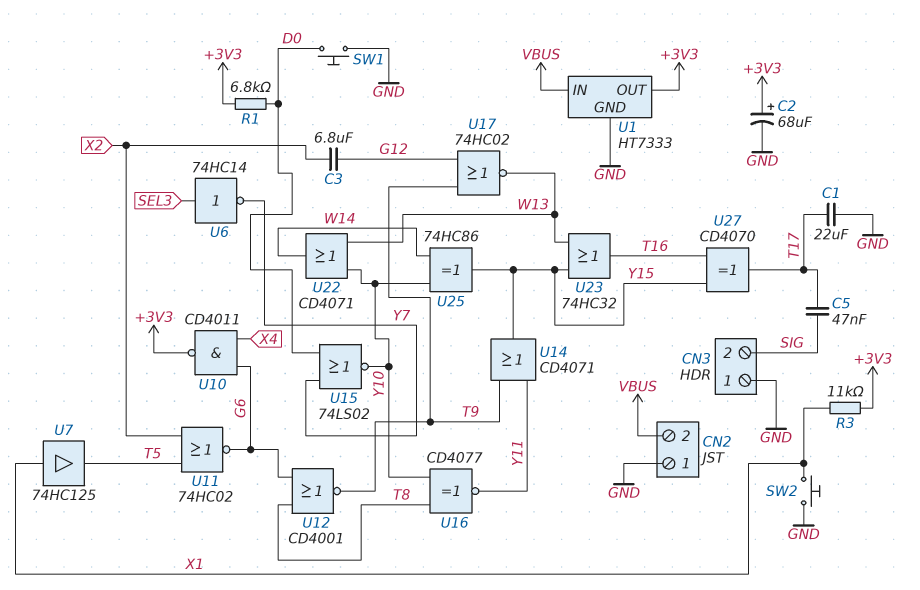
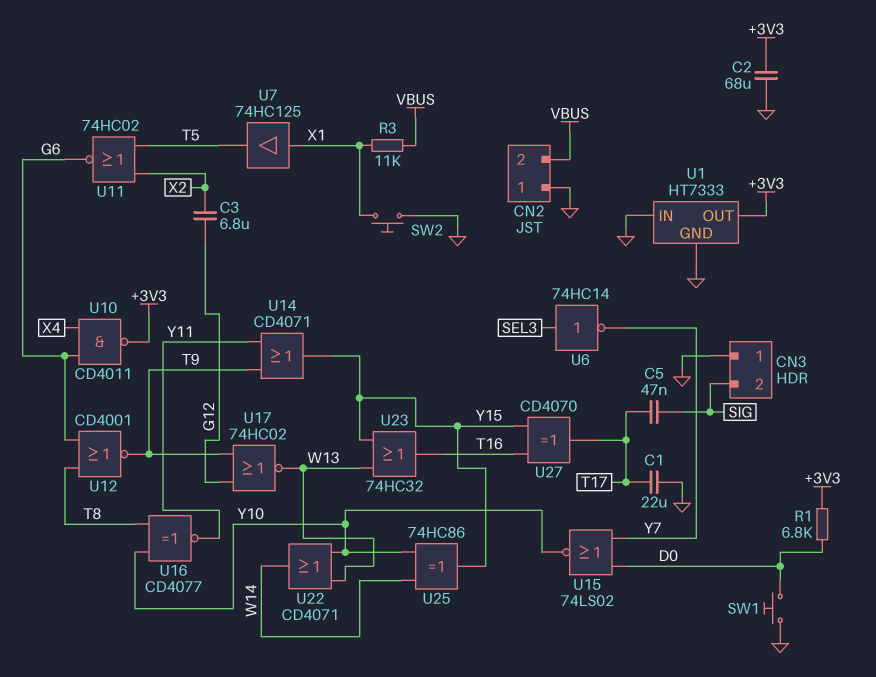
C2: 68uF (plus +3V3, minus GND) -> 68uF (+3V3, GND)
R3: 11k (+3V3, X1) -> 11k (VBUS, X1)
U1 pin IN: VBUS -> GND

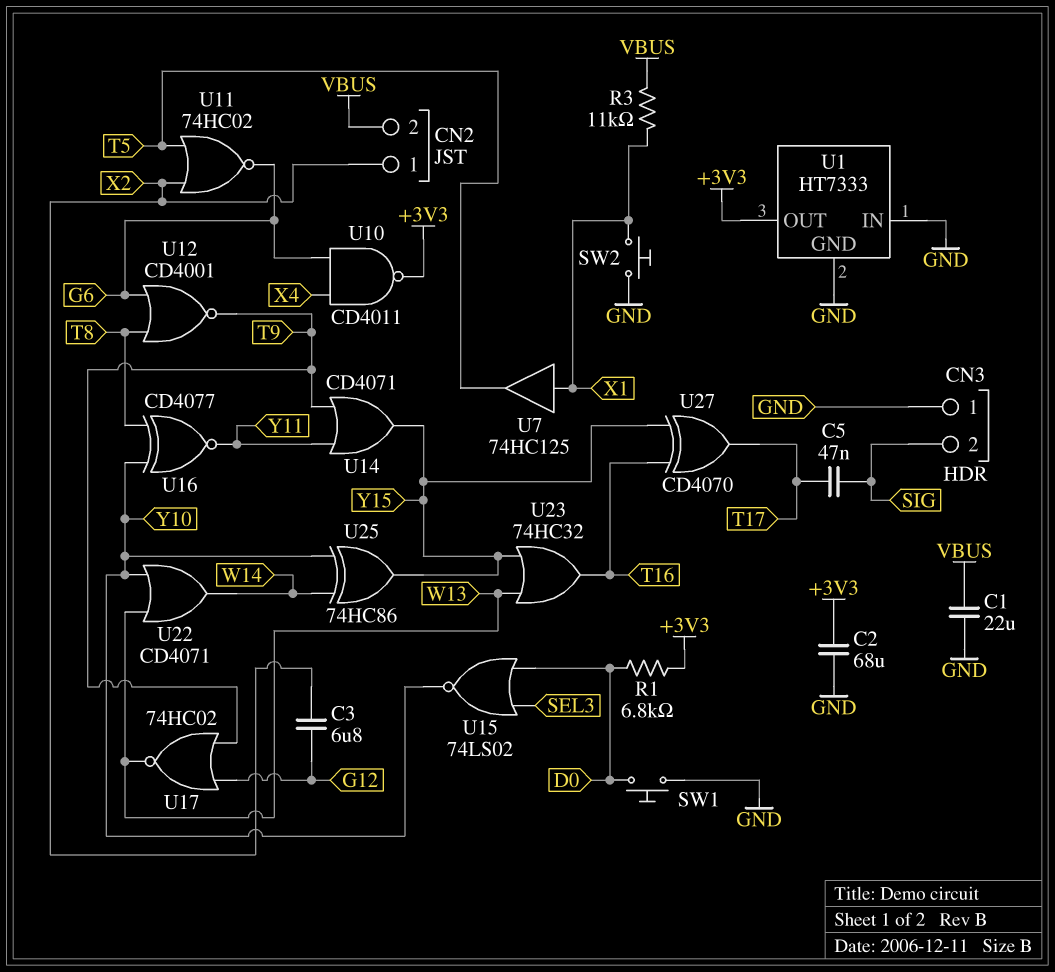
C1: 22uF (GND, T17) -> 22uF (GND, VBUS)
CN2 pin 1: GND -> X2
U6: NOT 74HC14 (in SEL3, out Y7) -> none
U15: NOR 74LS02 (in D0, in Y7, out Y10) -> NOR 74LS02 (in D0, in SEL3, out Y10)

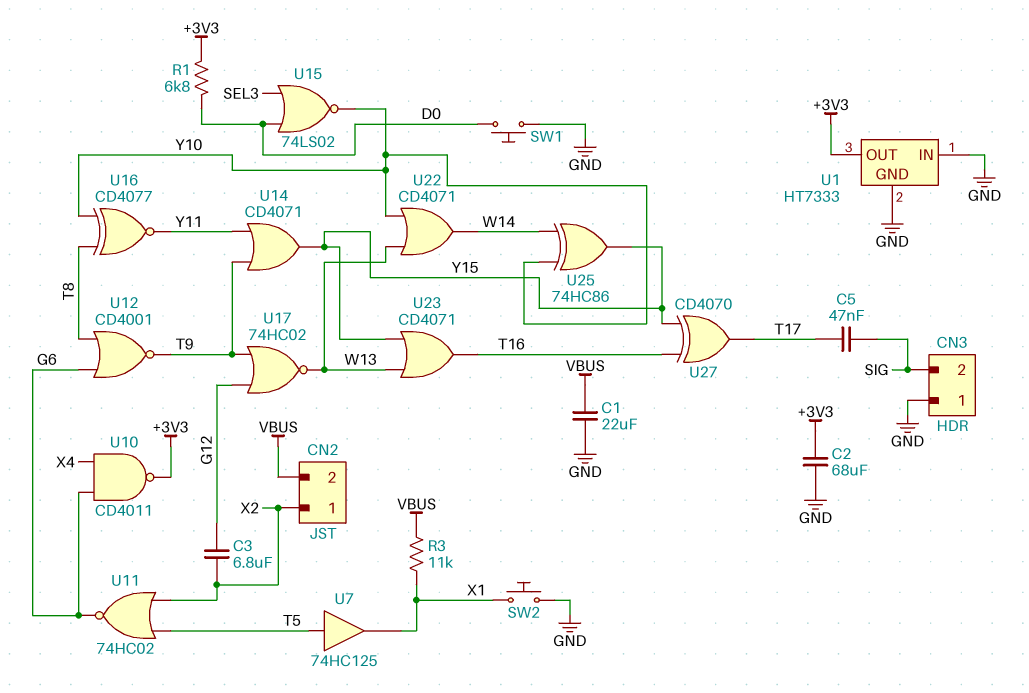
U7: buffer 74HC125 (in X1, out T5) -> buffer 74HC125 (in T5, out X1)
U23: OR 74HC32 (in W13, in Y15, out T16) -> OR CD4071 (in W13, in Y15, out T16)

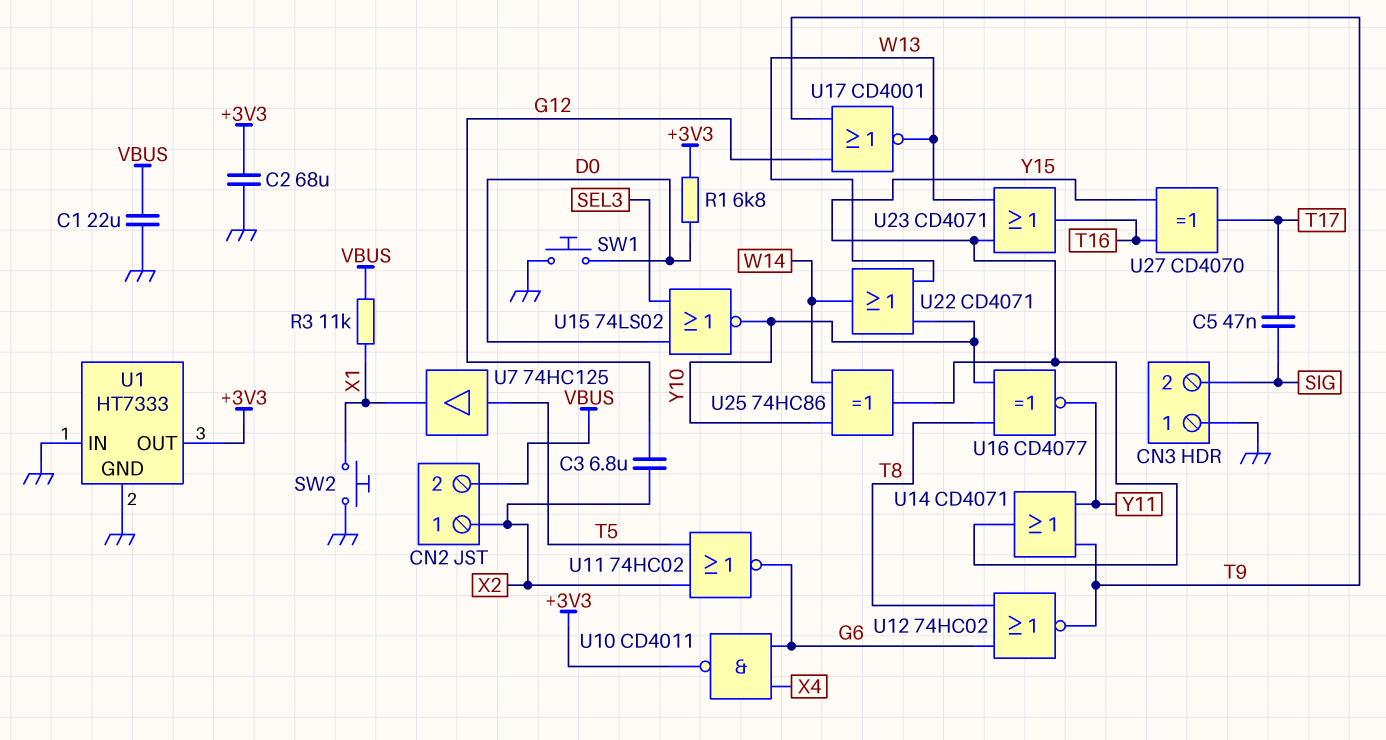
U12: NOR CD4001 (in G6, in T8, out T9) -> NOR 74HC02 (in G6, in T8, out T9)
U17: NOR 74HC02 (in G12, in T9, out W13) -> NOR CD4001 (in G12, in T9, out W13)

